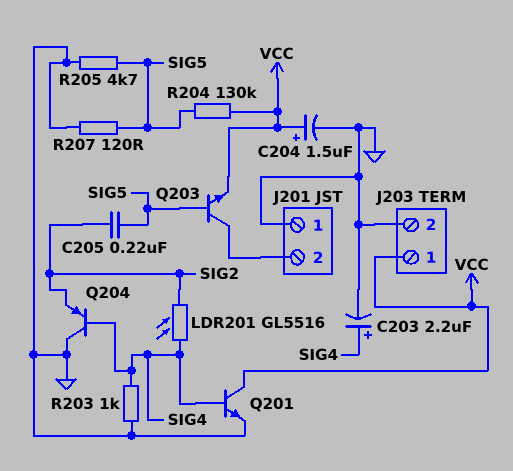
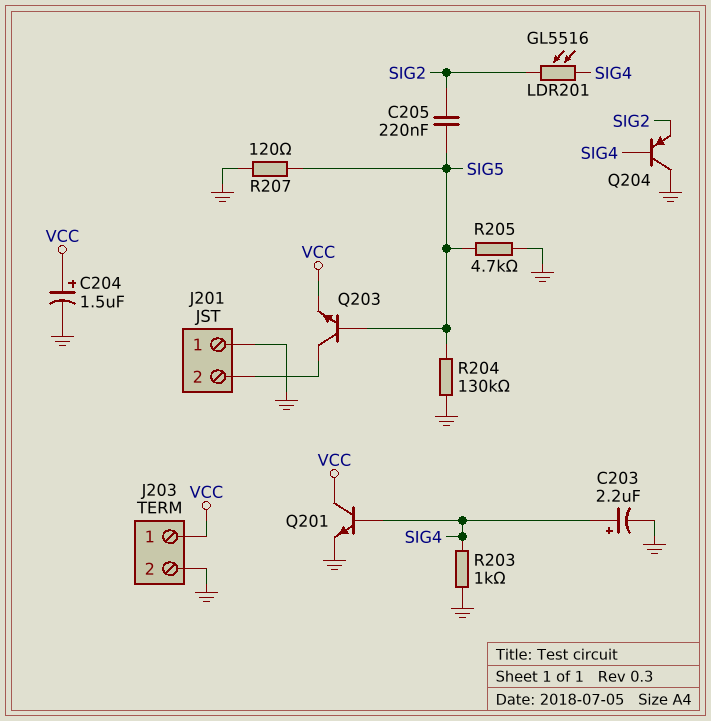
R204: 130k (SIG5, VCC) -> 130k (GND, SIG5)

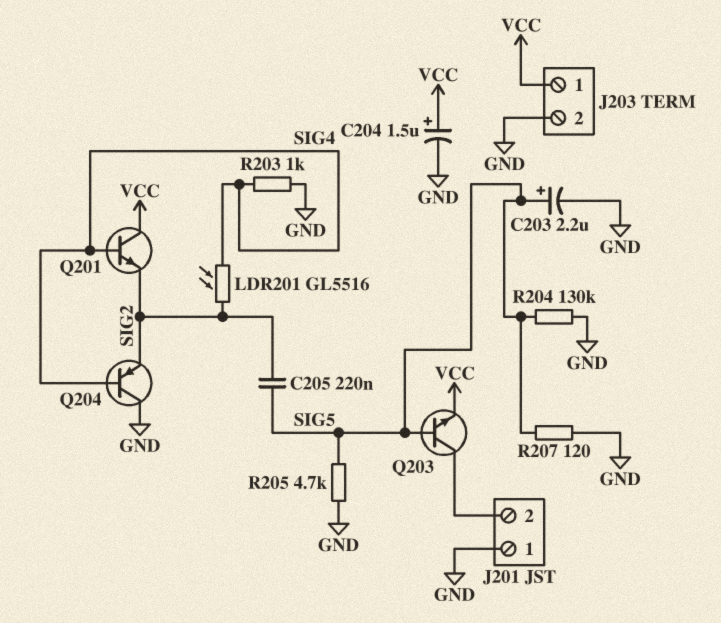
C203: 2.2uF (plus SIG4, minus GND) -> 2.2uF (plus SIG5, minus GND)
Q201: NPN (B SIG4, C VCC, E GND) -> NPN (B SIG4, C VCC, E SIG2)

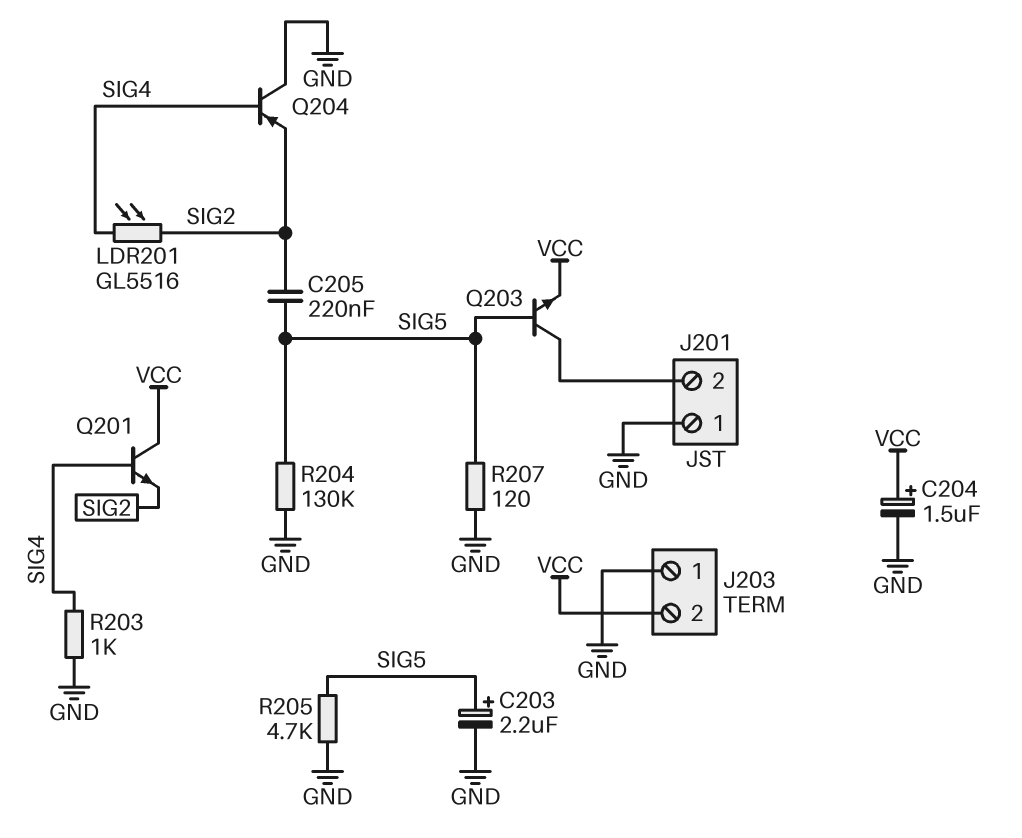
J203 pin 1: VCC -> GND
J203 pin 2: GND -> VCC

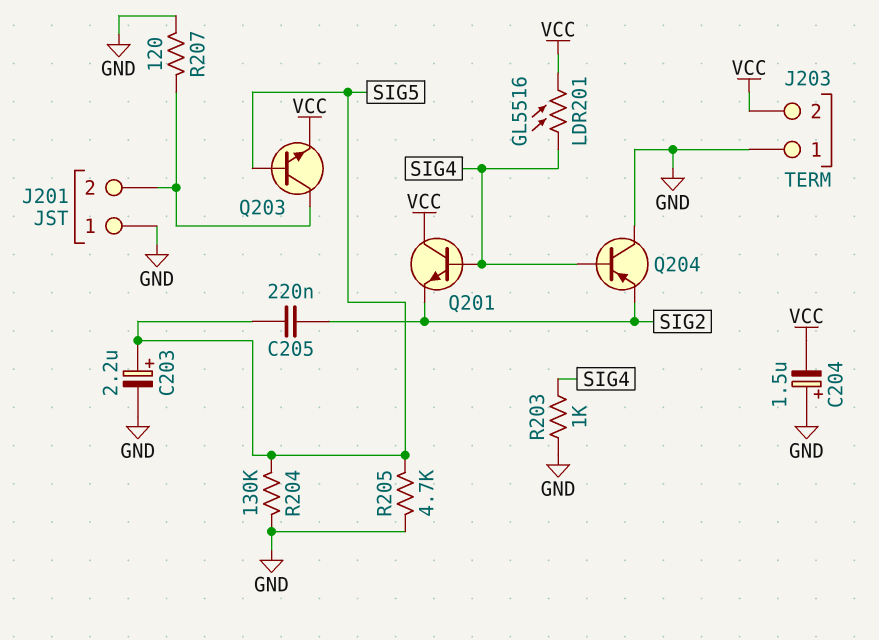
C204: 1.5uF (plus VCC, minus GND) -> 1.5uF (plus GND, minus VCC)
LDR201: GL5516 (SIG2, SIG4) -> GL5516 (SIG4, VCC)
R207: 120 (GND, SIG5) -> 120 (GND, J201/2)

